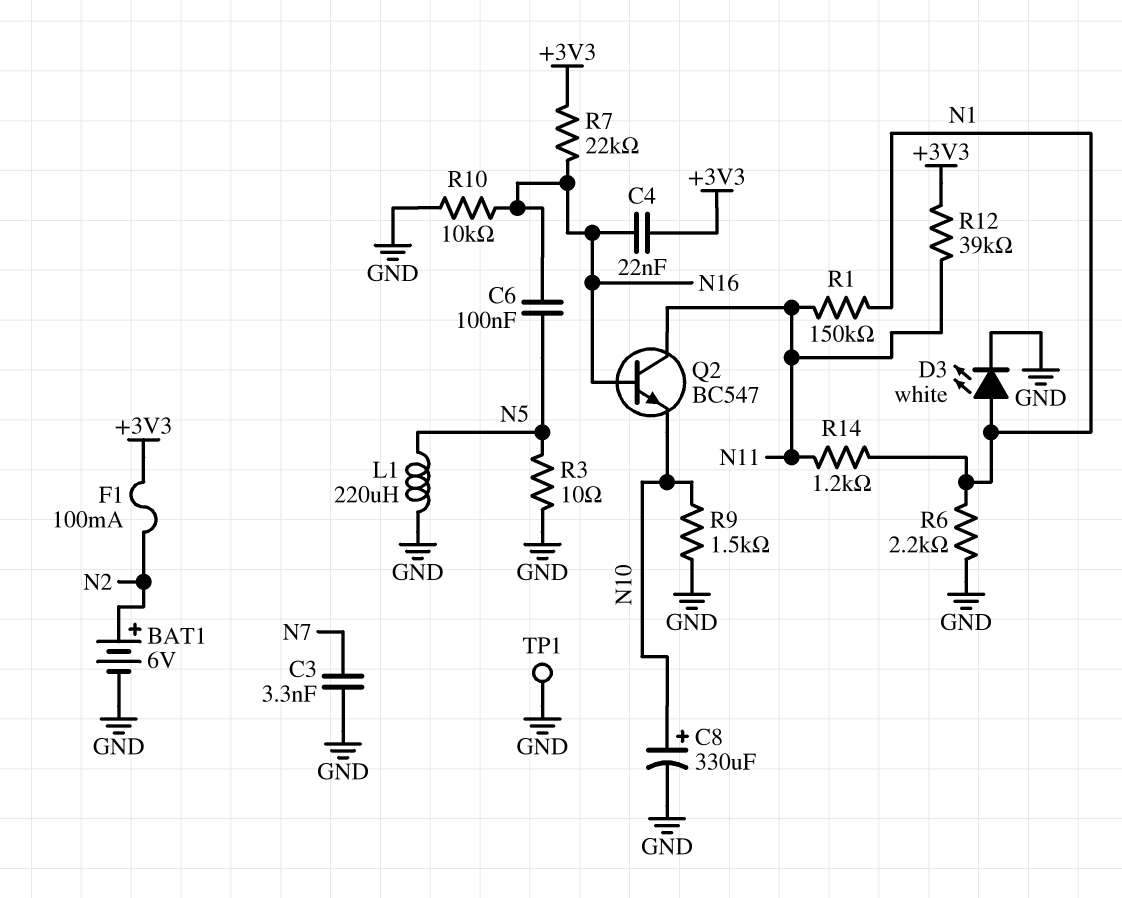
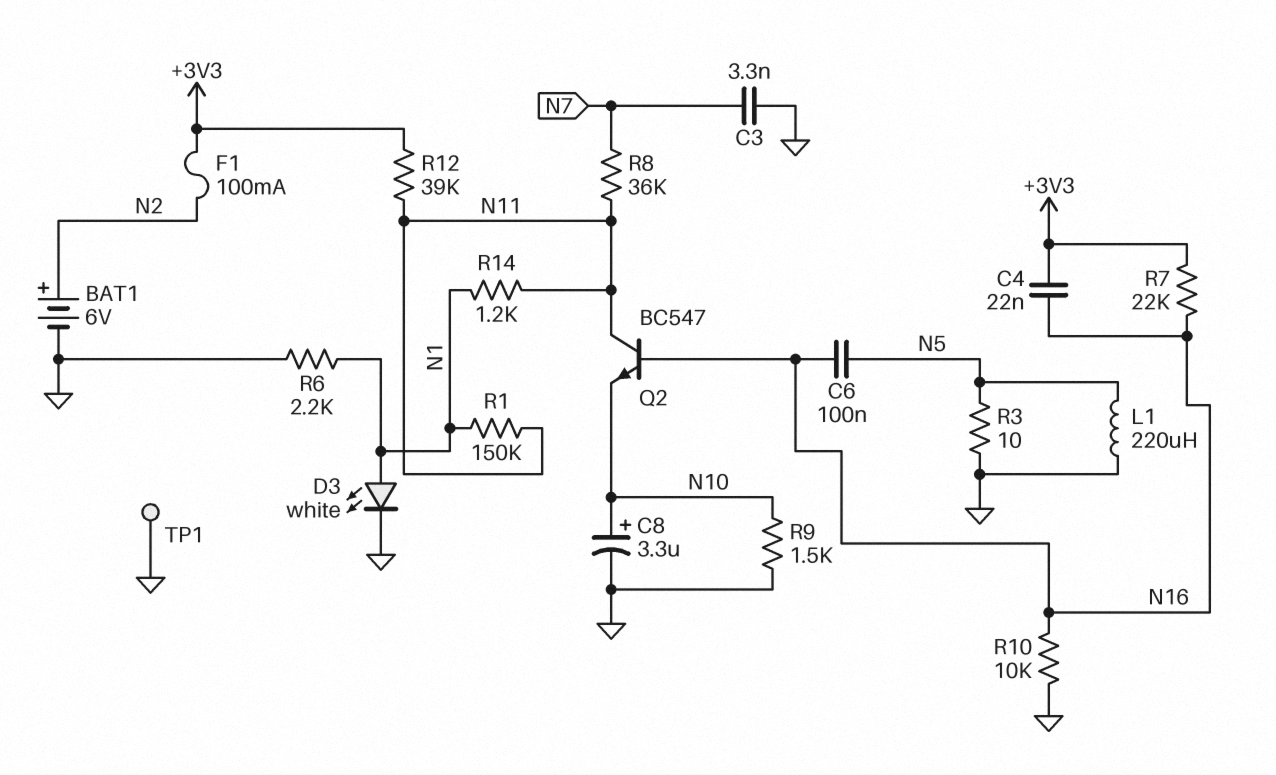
C8: 330uF (plus N10, minus GND) -> 3.3uF (plus N10, minus GND)
R8: none -> 36k (N7, N11)

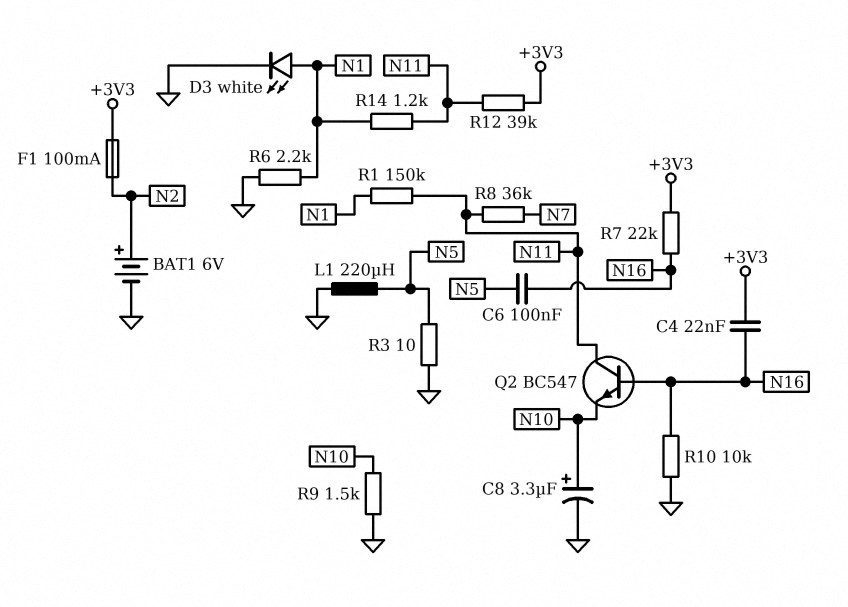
C3: 3.3nF (GND, N7) -> none
TP1: test point (GND) -> none

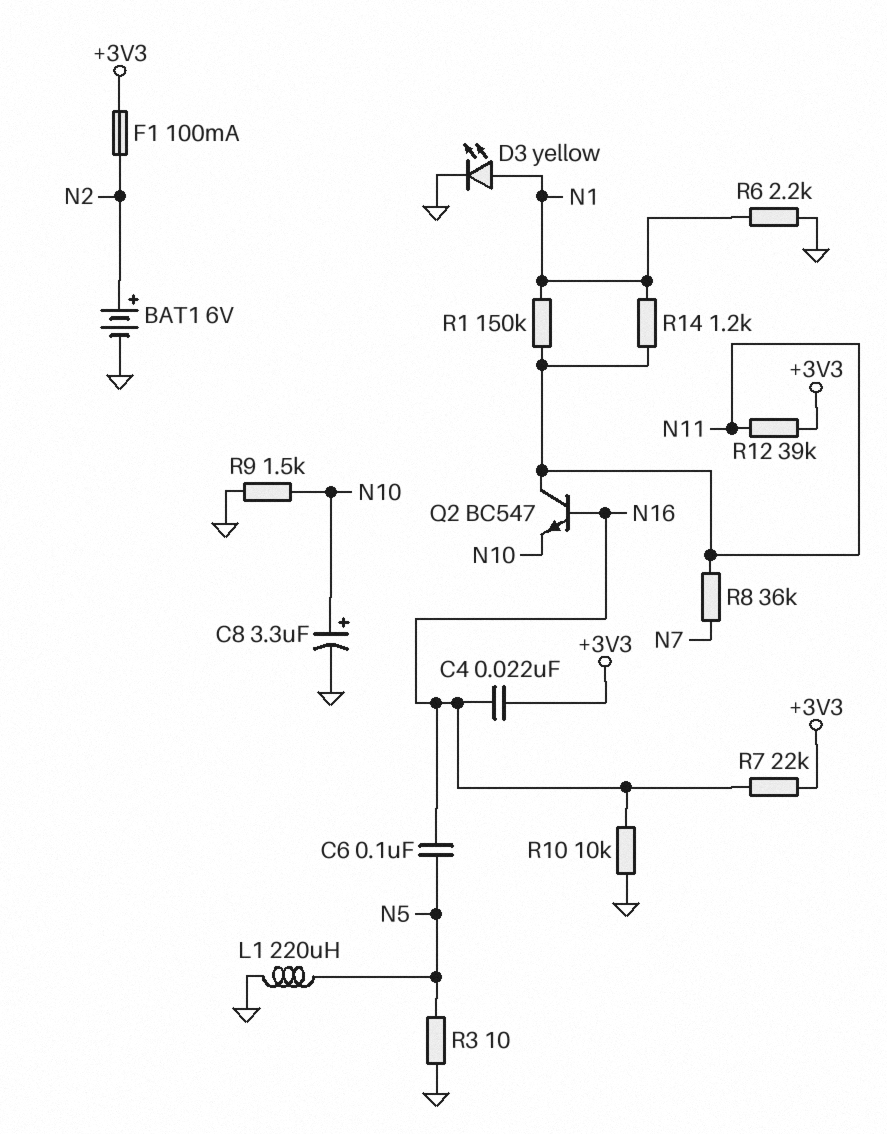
D3: LED white (A N1, K GND) -> LED yellow (A N1, K GND)

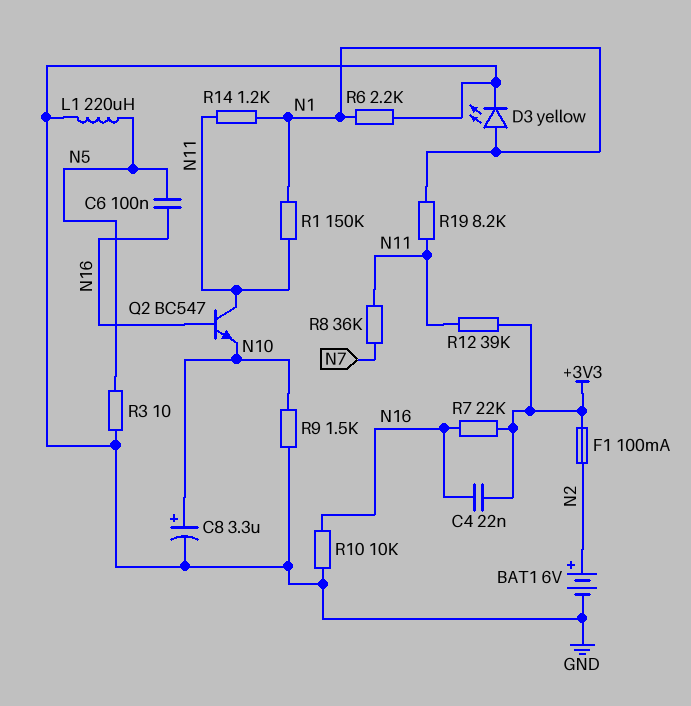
R19: none -> 8.2k (N1, N11)

